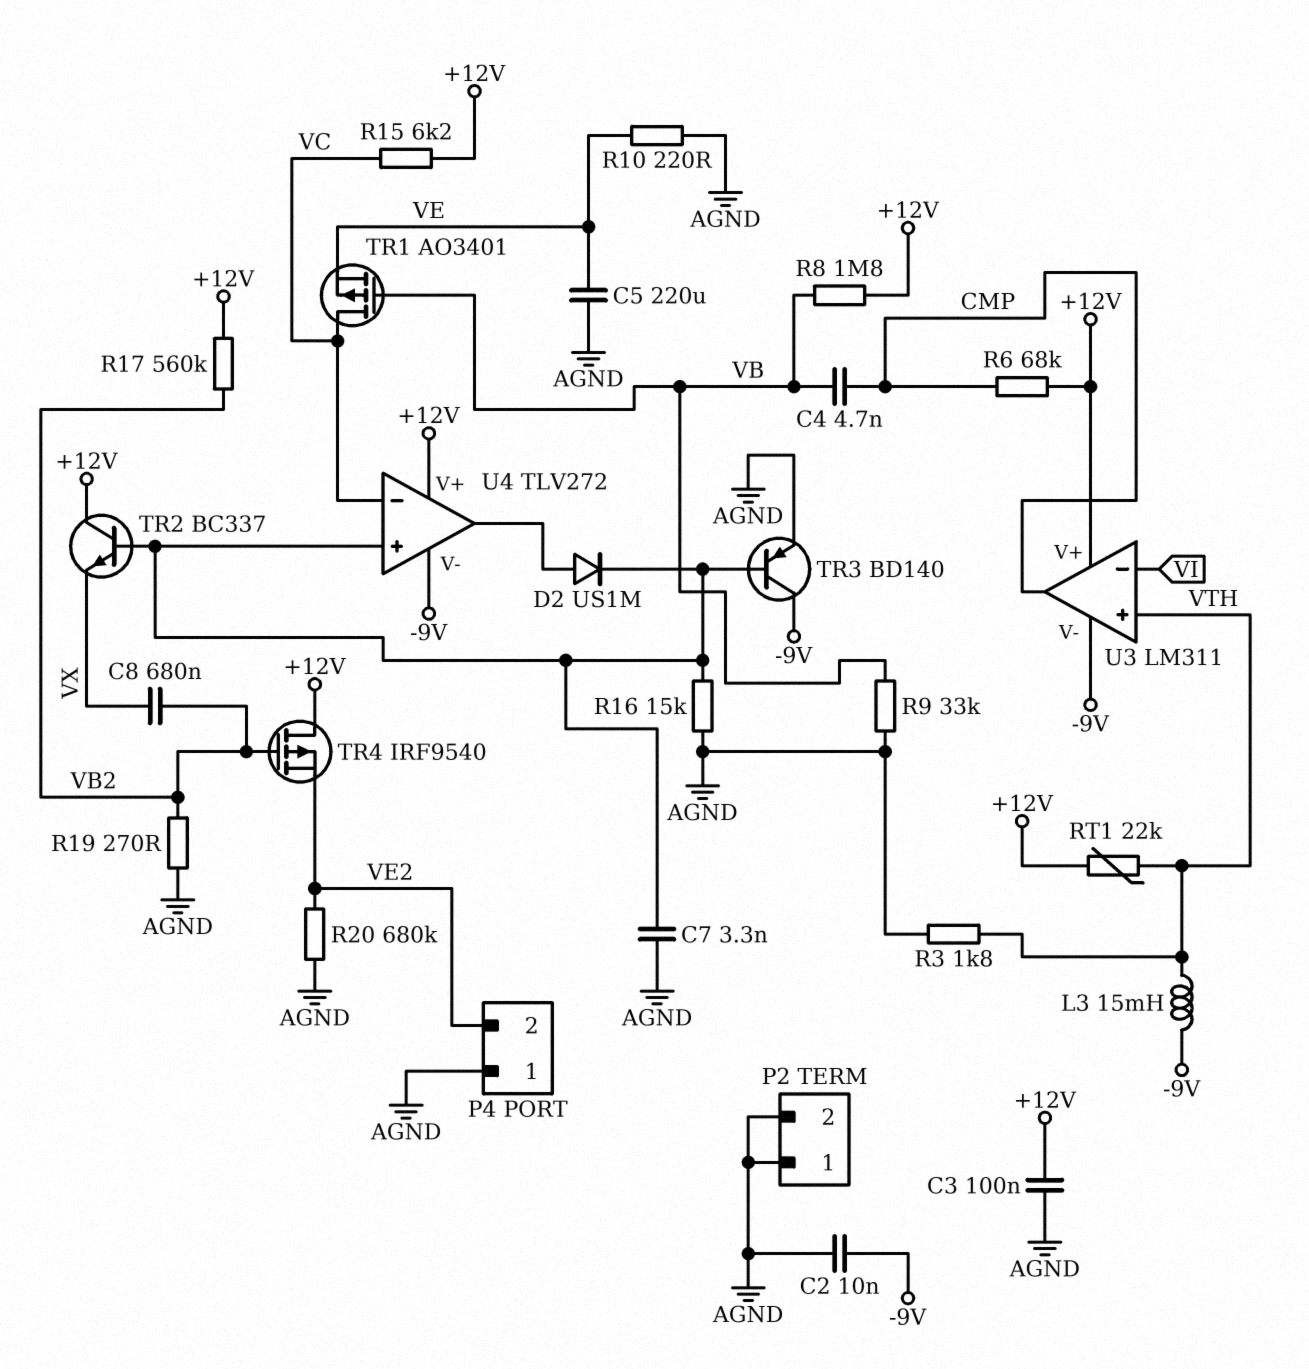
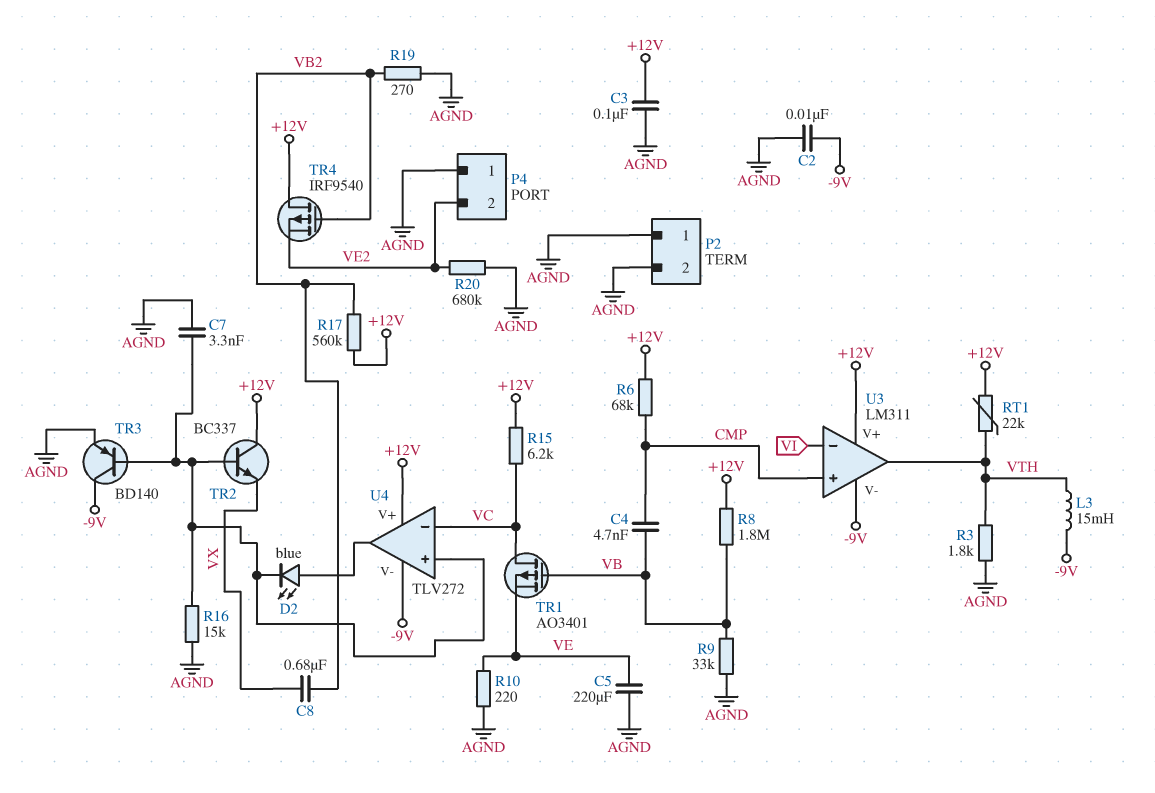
D2: diode US1M (A U4/out, K U4/in+) -> LED blue (A U4/out, K U4/in+)
U3 pin in+: VTH -> CMP
U3 pin out: CMP -> VTH

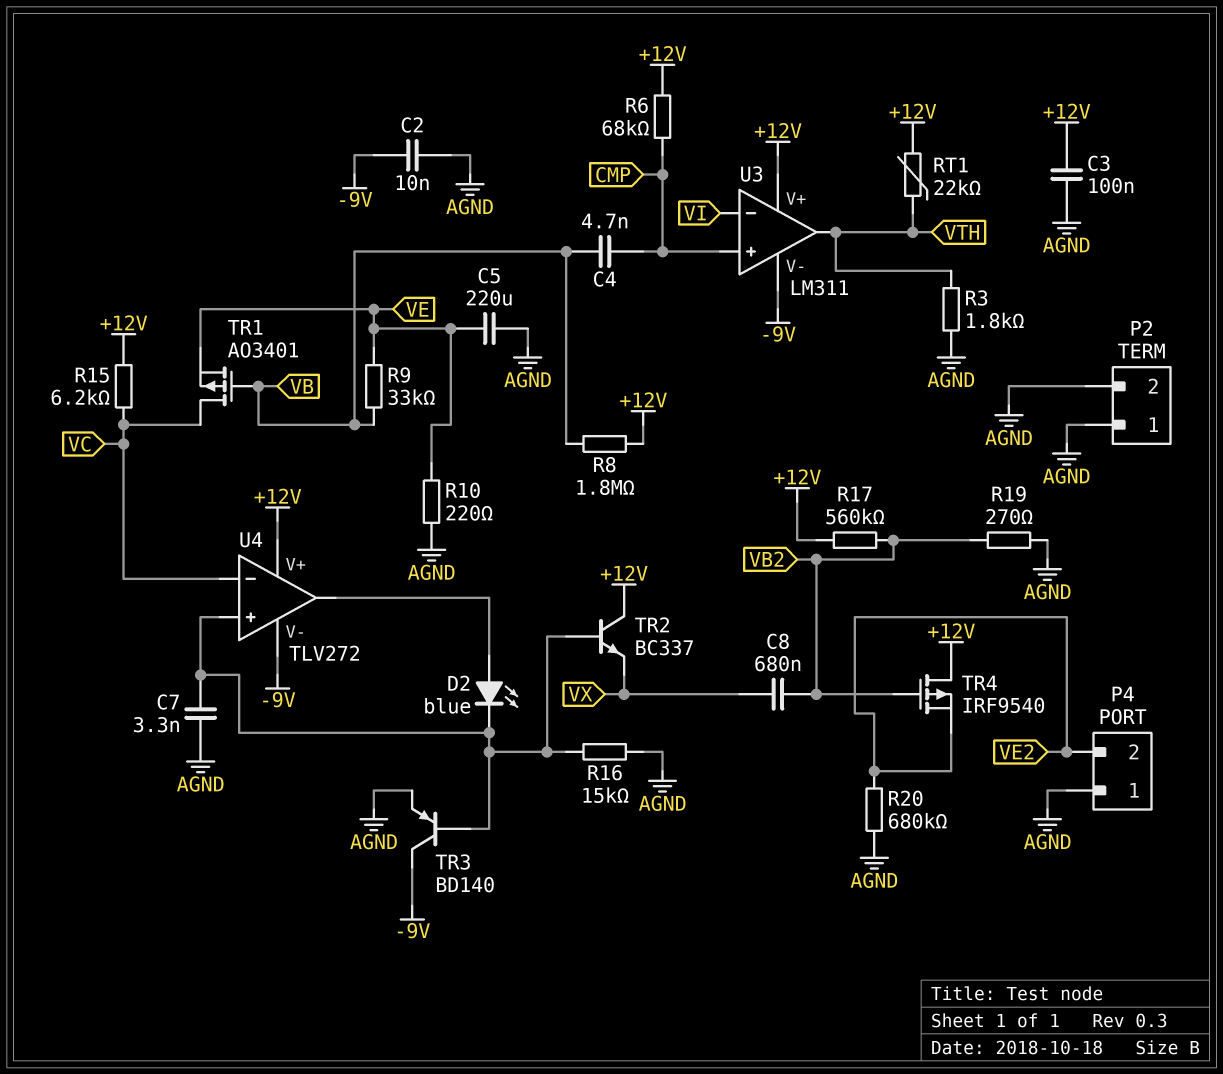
L3: 15mH (-9V, VTH) -> none
R9: 33k (AGND, VB) -> 33k (VB, VE)

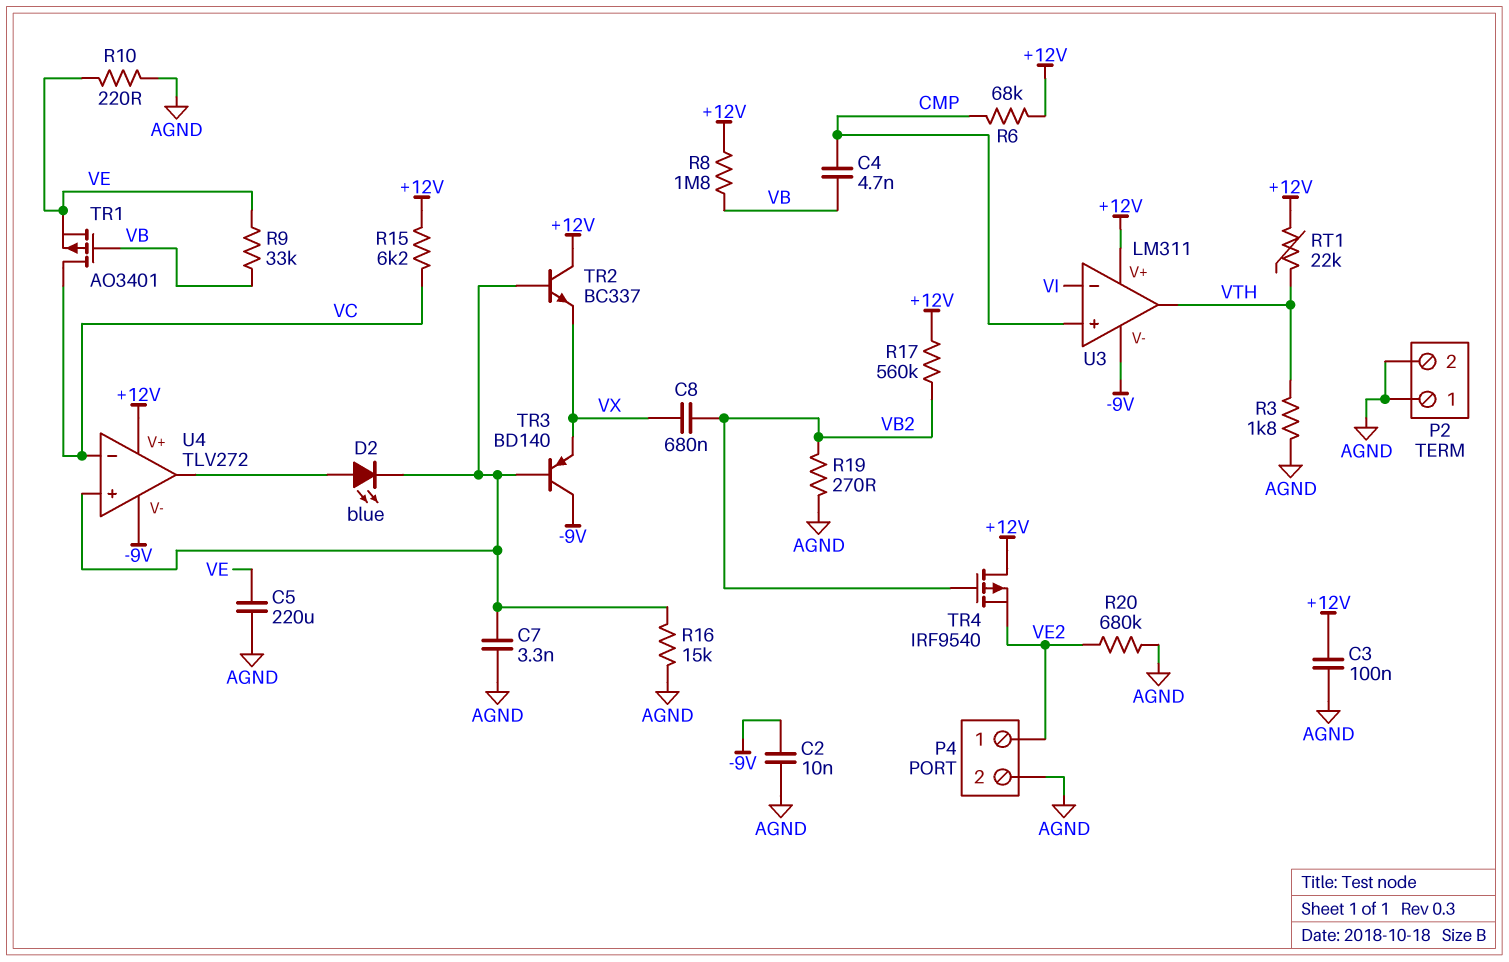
P4 pin 1: AGND -> VE2
P4 pin 2: VE2 -> AGND
TR3: PNP BD140 (B U4/in+, C -9V, E AGND) -> PNP BD140 (B U4/in+, C -9V, E VX)

